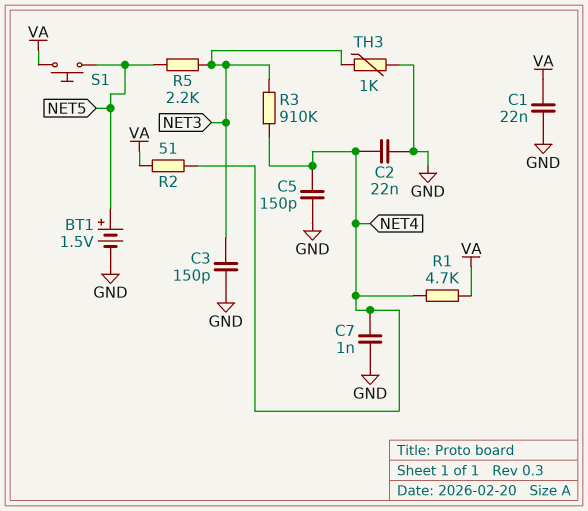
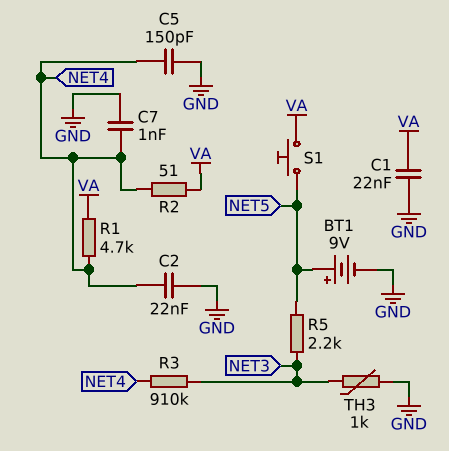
BT1: 1.5V (plus NET5, minus GND) -> 9V (plus NET5, minus GND)
C3: 150pF (GND, NET3) -> none

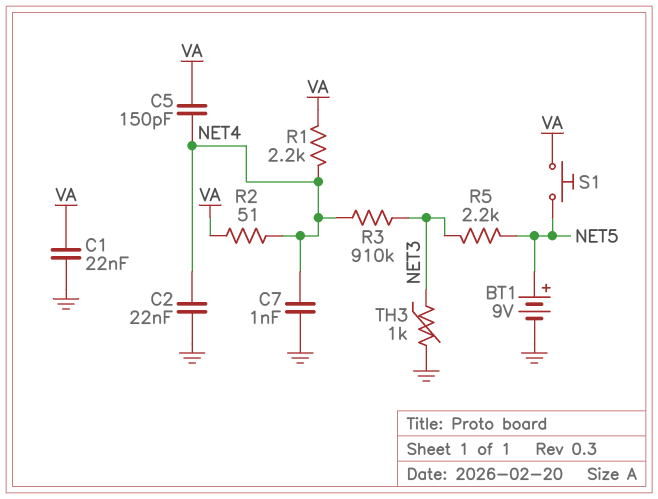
C5: 150pF (GND, NET4) -> 150pF (NET4, VA)
R1: 4.7k (NET4, VA) -> 2.2k (NET4, VA)

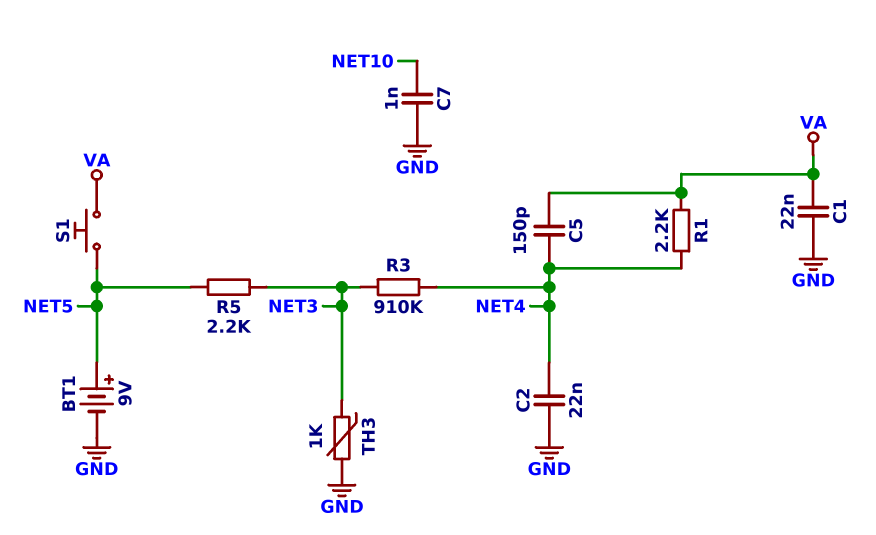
C7: 1nF (GND, NET4) -> 1nF (GND, NET10)
R2: 51 (NET4, VA) -> none

